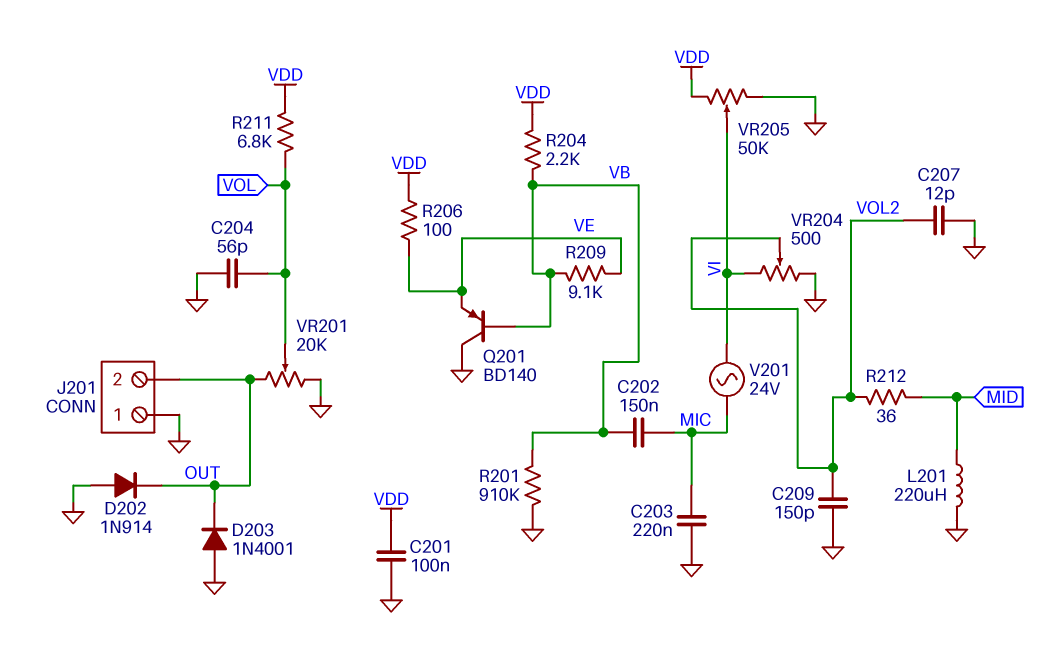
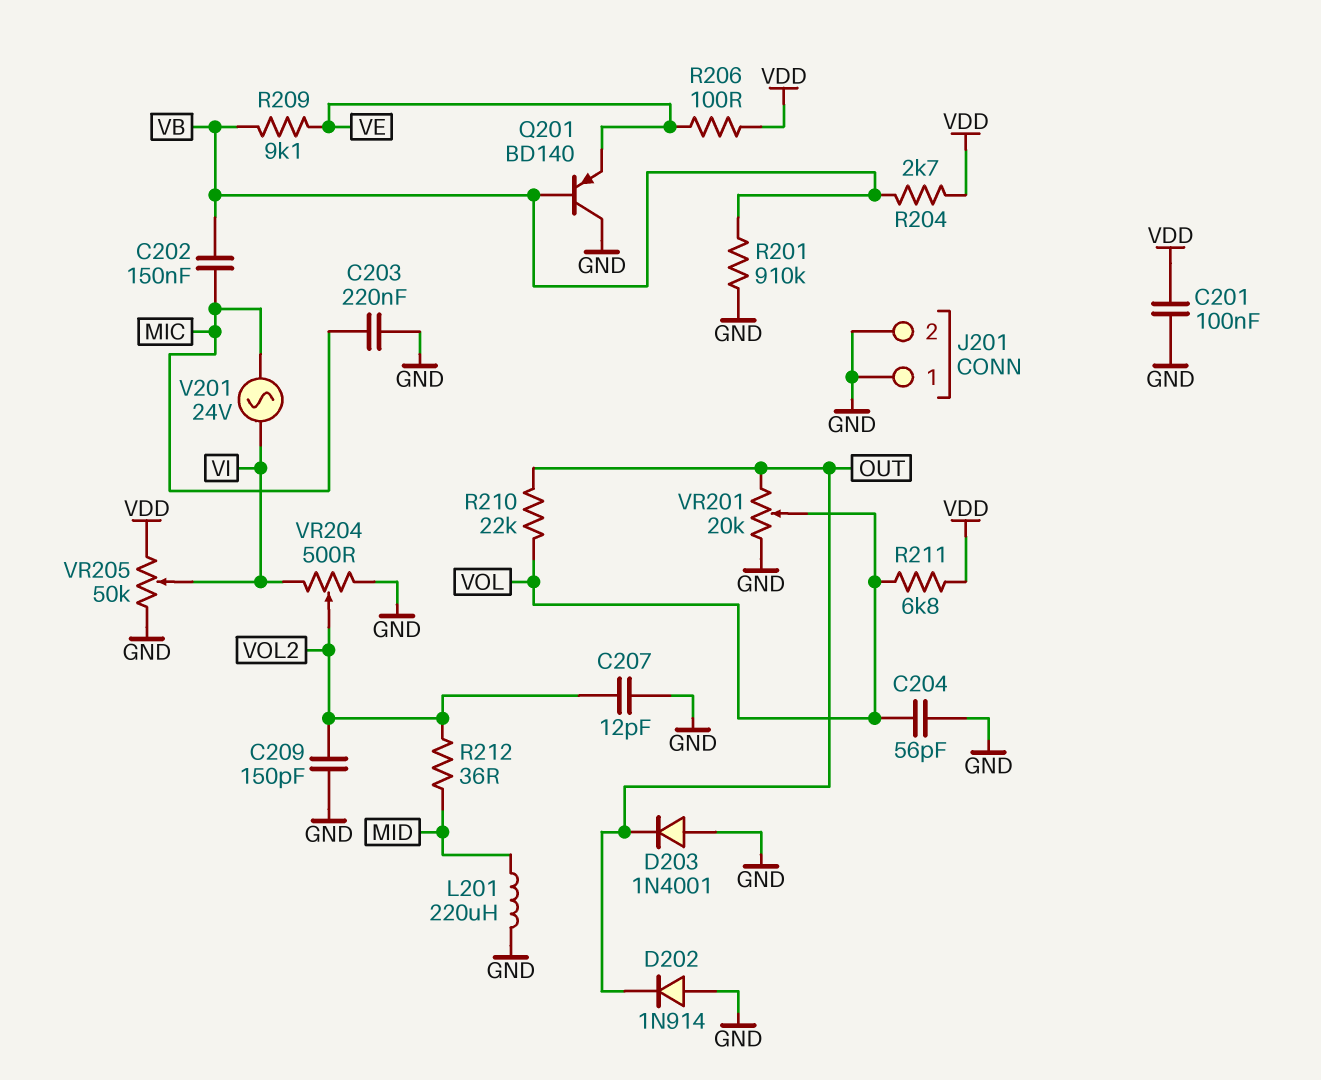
J201 pin 2: OUT -> GND
R204: 2.2k (VB, VDD) -> 2.7k (VB, VDD)
R210: none -> 22k (OUT, VOL)

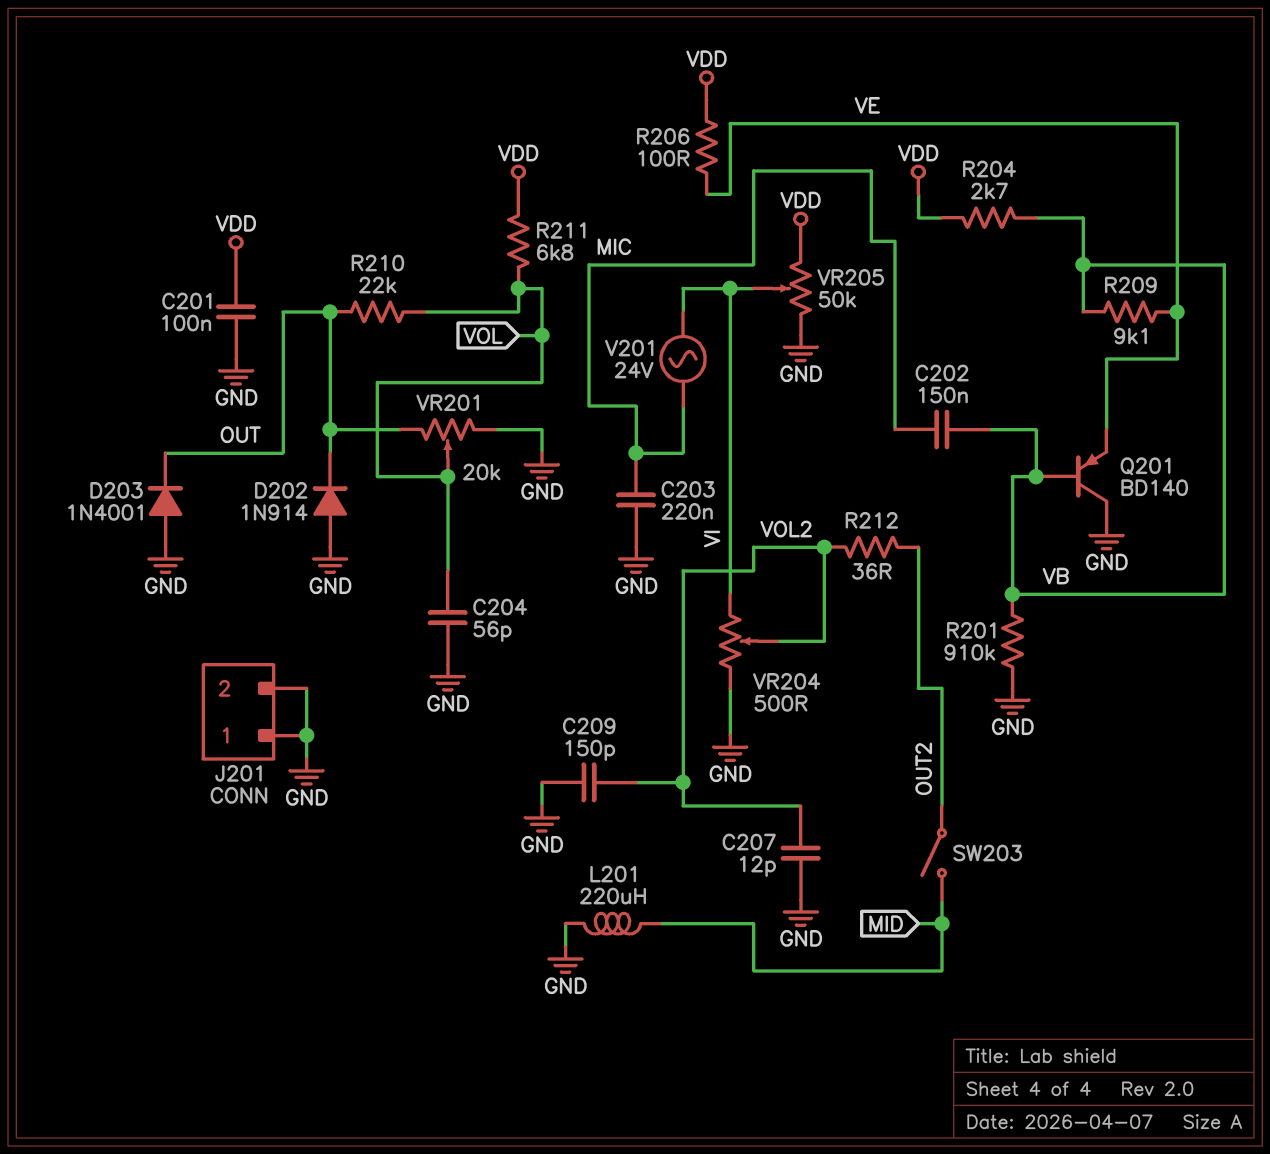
R212: 36 (MID, VOL2) -> 36 (OUT2, VOL2)
SW203: none -> switch (MID, OUT2)

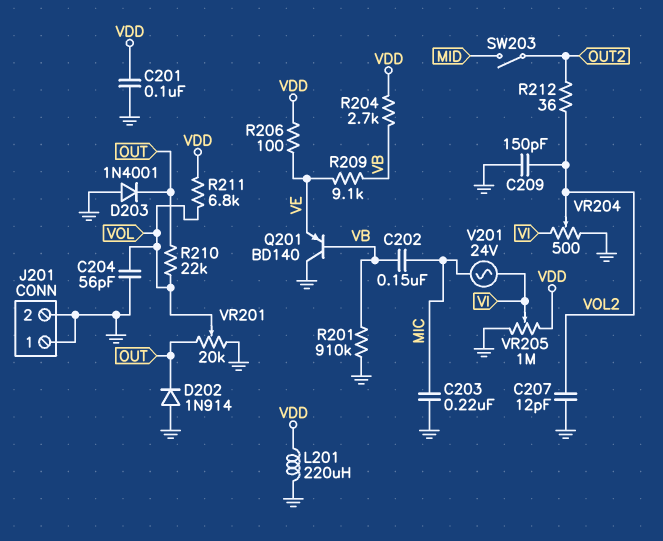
L201: 220uH (GND, MID) -> 220uH (GND, VDD)
VR205: 50k (GND, VDD, wiper VI) -> 1M (GND, VDD, wiper VI)

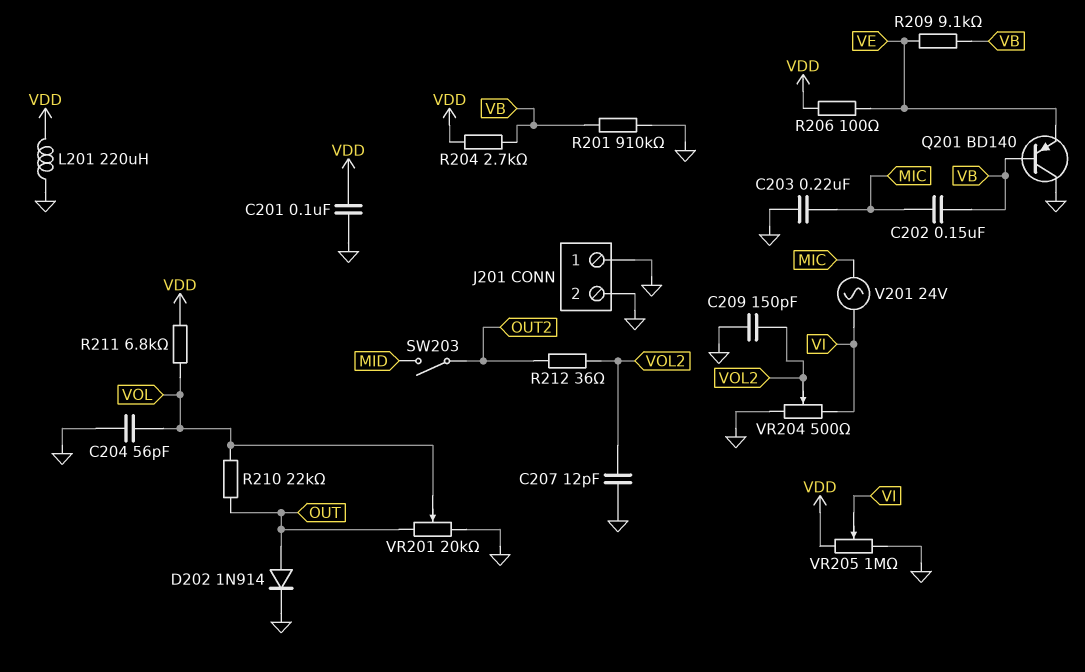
D202: diode 1N914 (A GND, K OUT) -> diode 1N914 (A OUT, K GND)
D203: diode 1N4001 (A GND, K OUT) -> none

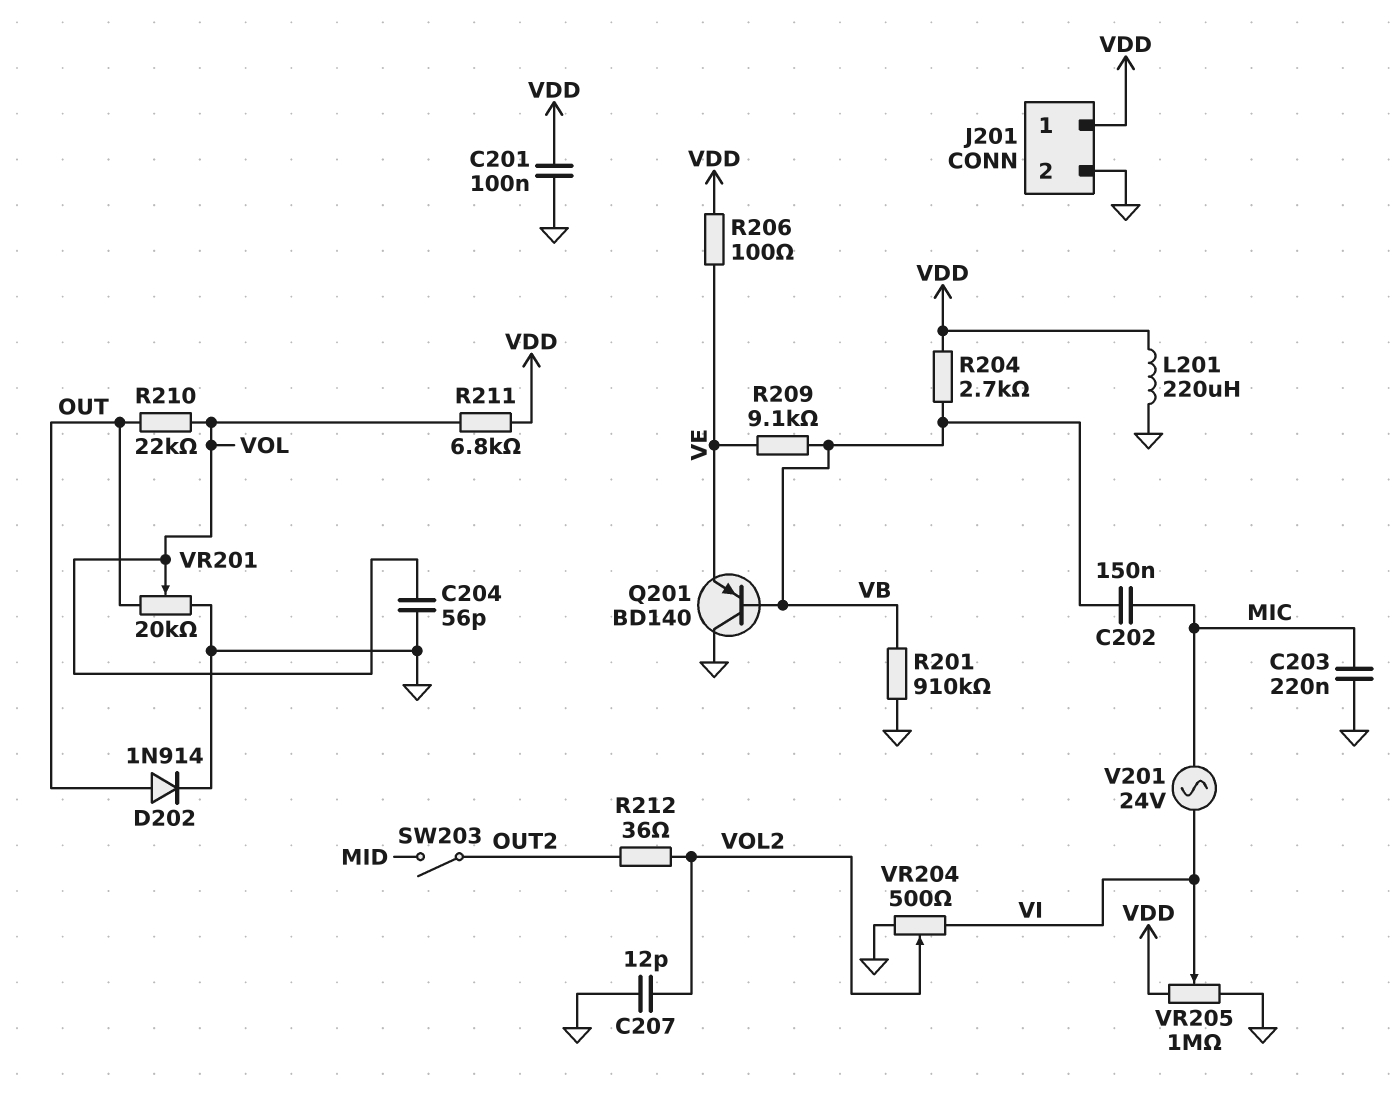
C209: 150pF (GND, VOL2) -> none
J201 pin 1: GND -> VDD

